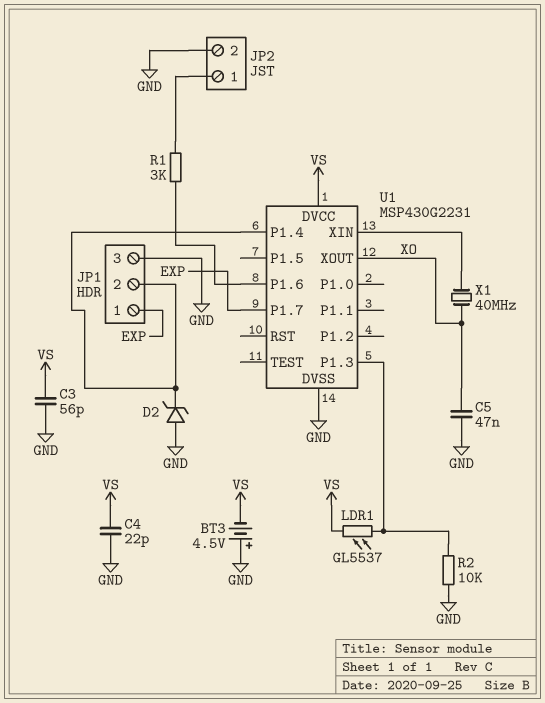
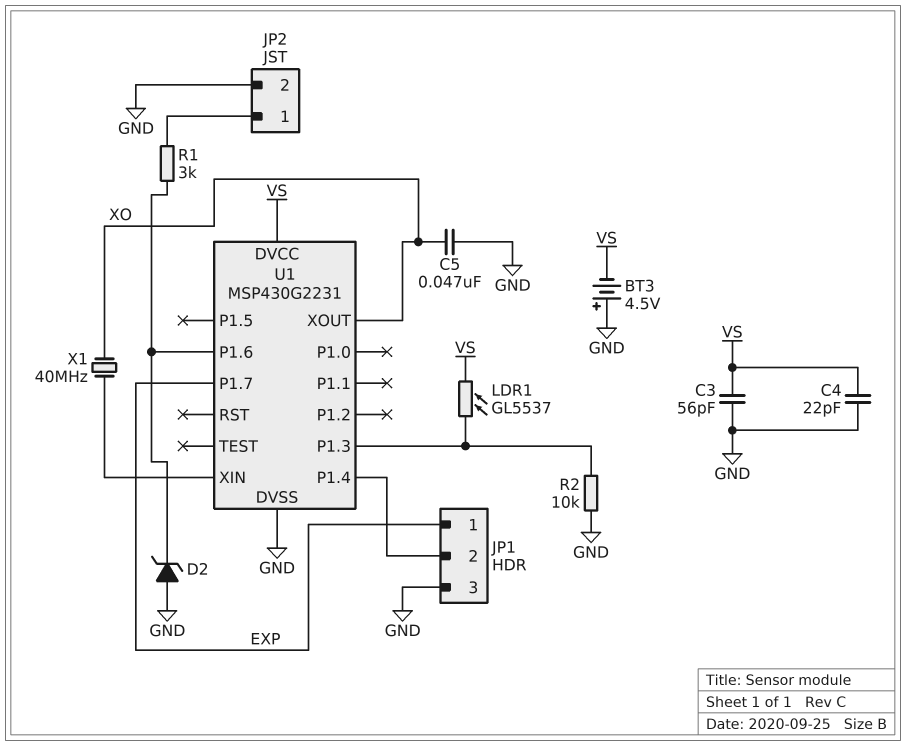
D2: zener (A GND, K JP1/2) -> zener (A GND, K U1/P1.6)

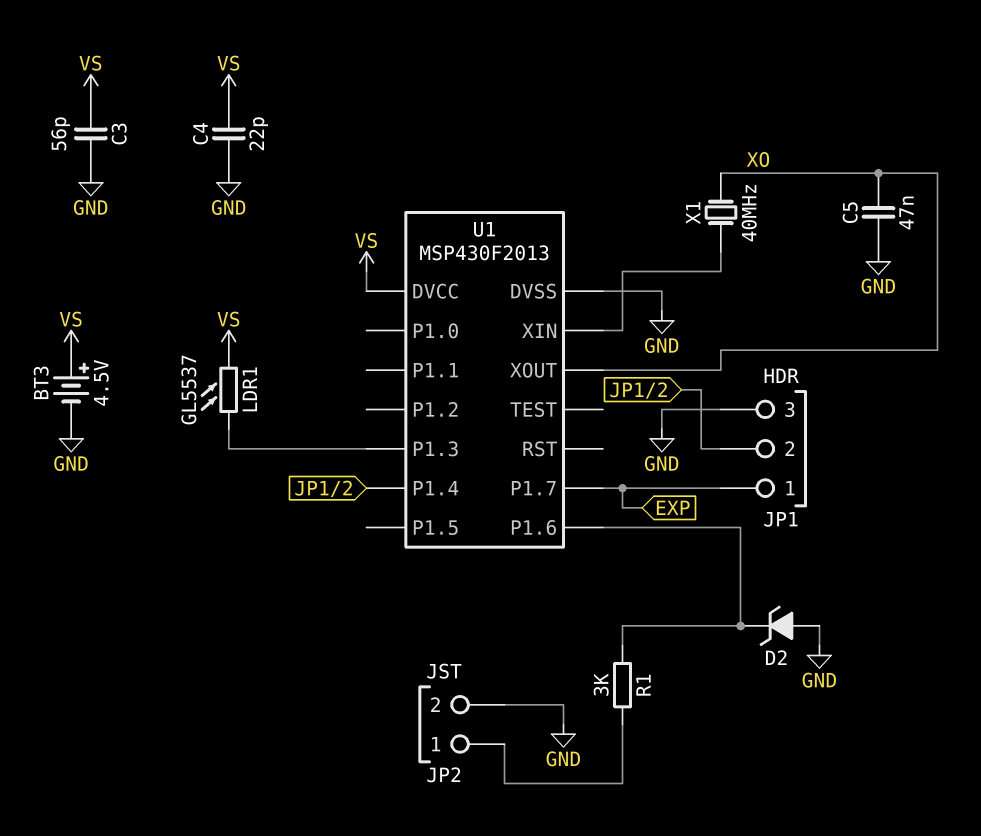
BT3: 4.5V (plus GND, minus VS) -> 4.5V (plus VS, minus GND)
R2: 10k (GND, U1/P1.3) -> none
U1: MSP430G2231 -> MSP430F2013

